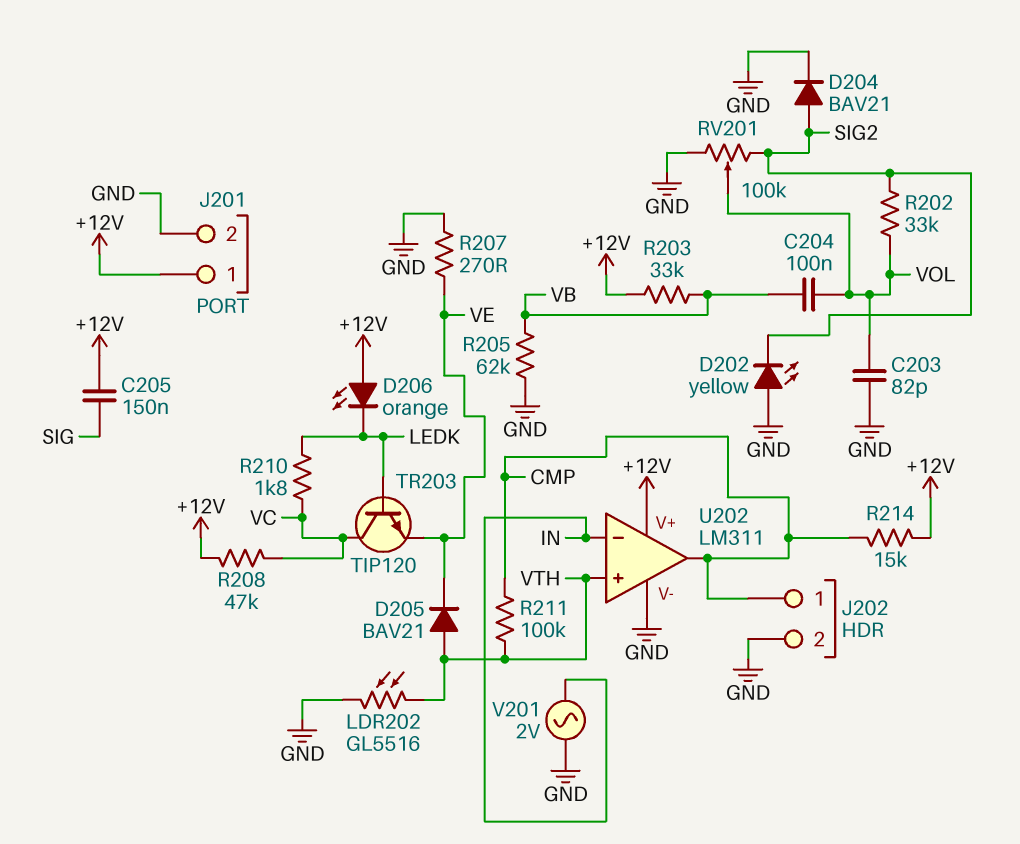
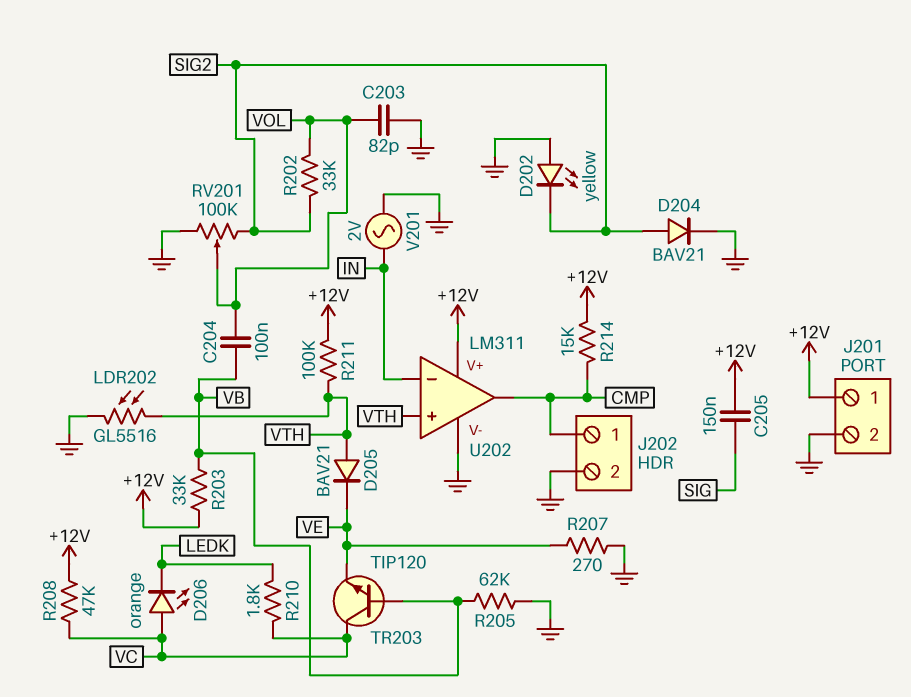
D206: LED orange (A +12V, K LEDK) -> LED orange (A VC, K LEDK)
R211: 100k (CMP, VTH) -> 100k (+12V, VTH)
TR203: NPN TIP120 (B LEDK, C VC, E VE) -> NPN TIP120 (B VB, C VC, E VE)

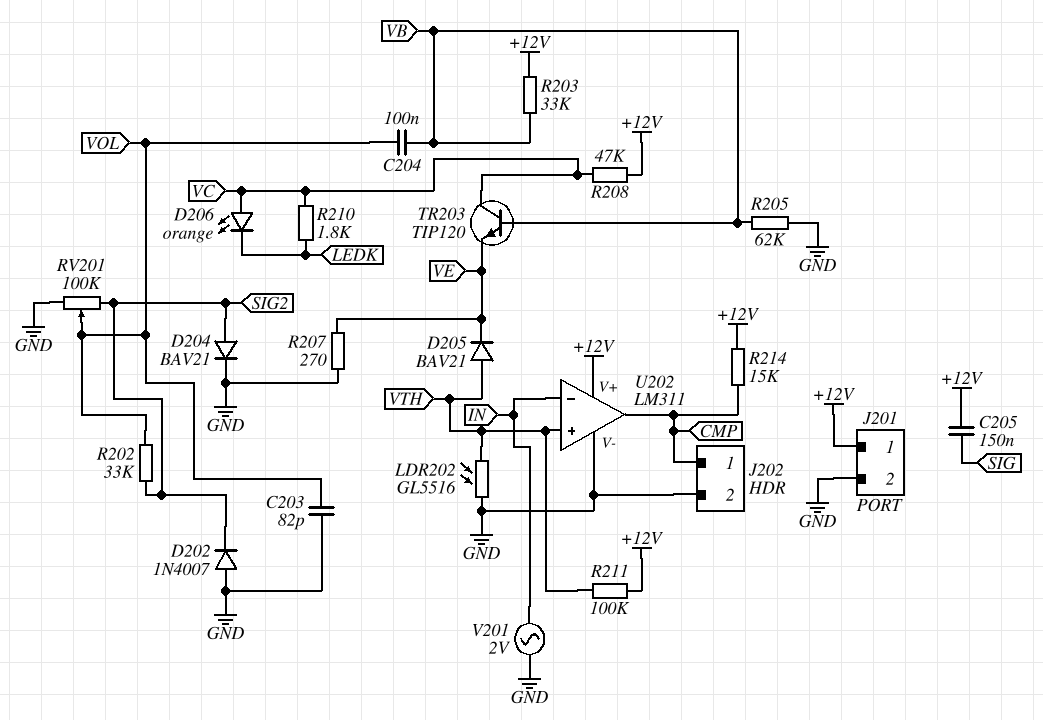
D202: LED yellow (A GND, K SIG2) -> diode 1N4007 (A GND, K SIG2)

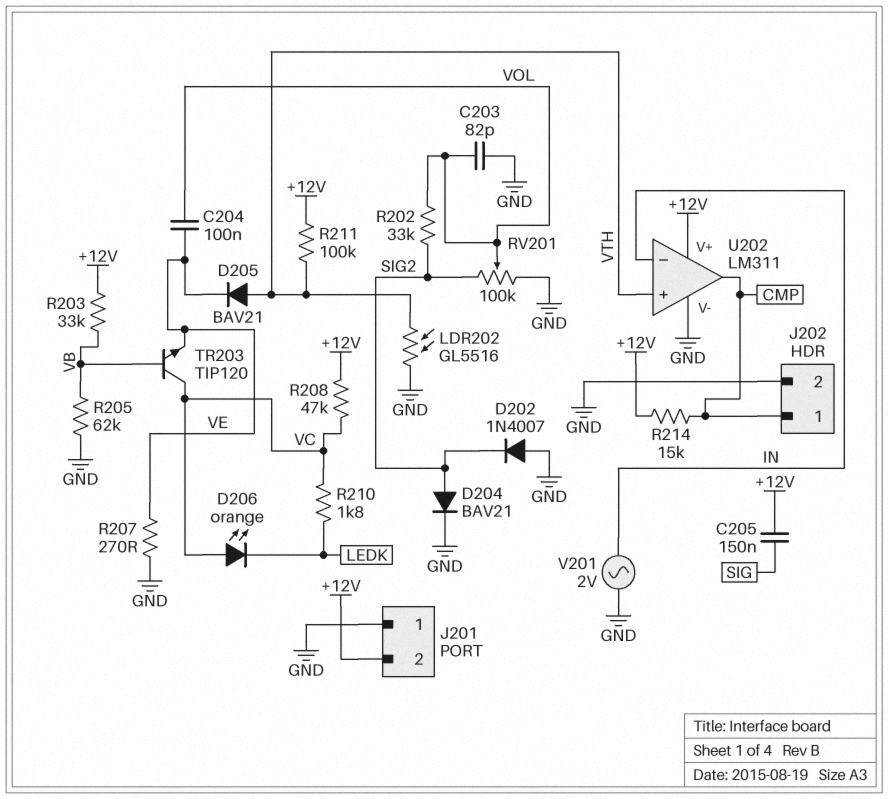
C204: 100nF (VB, VOL) -> 100nF (VE, VOL)
J201 pin 1: +12V -> GND
J201 pin 2: GND -> +12V

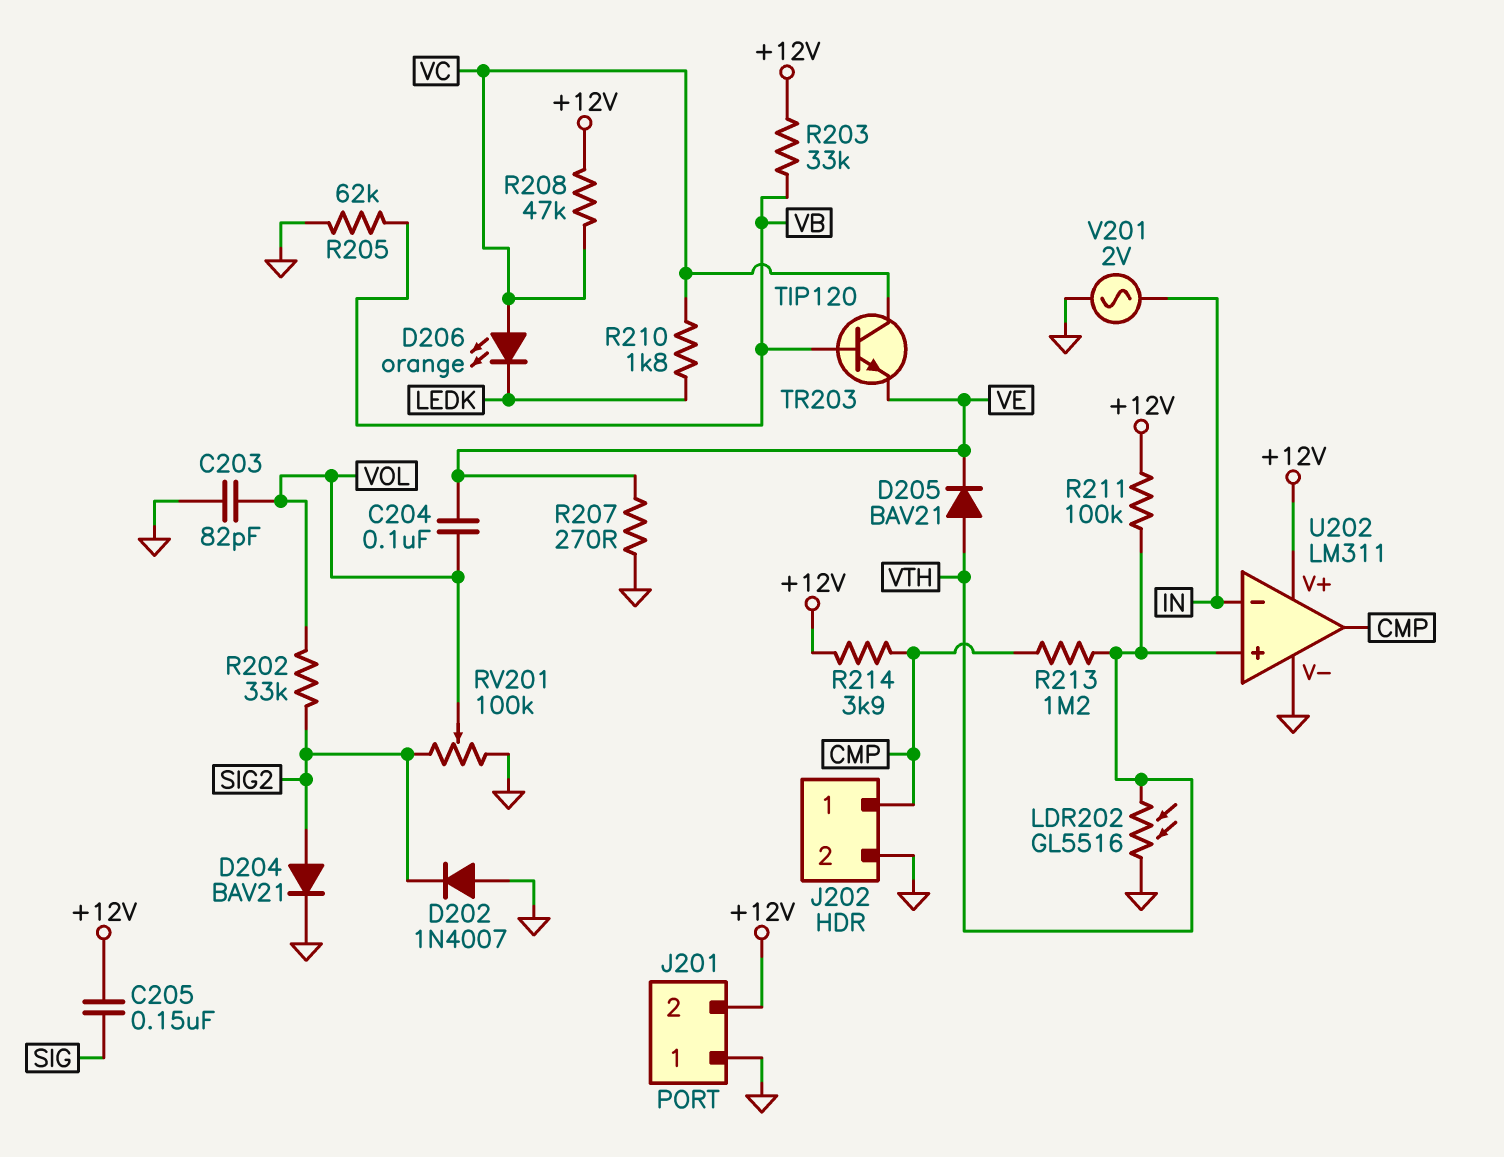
R213: none -> 1.2M (CMP, VTH)
R214: 15k (+12V, CMP) -> 3.9k (+12V, CMP)

